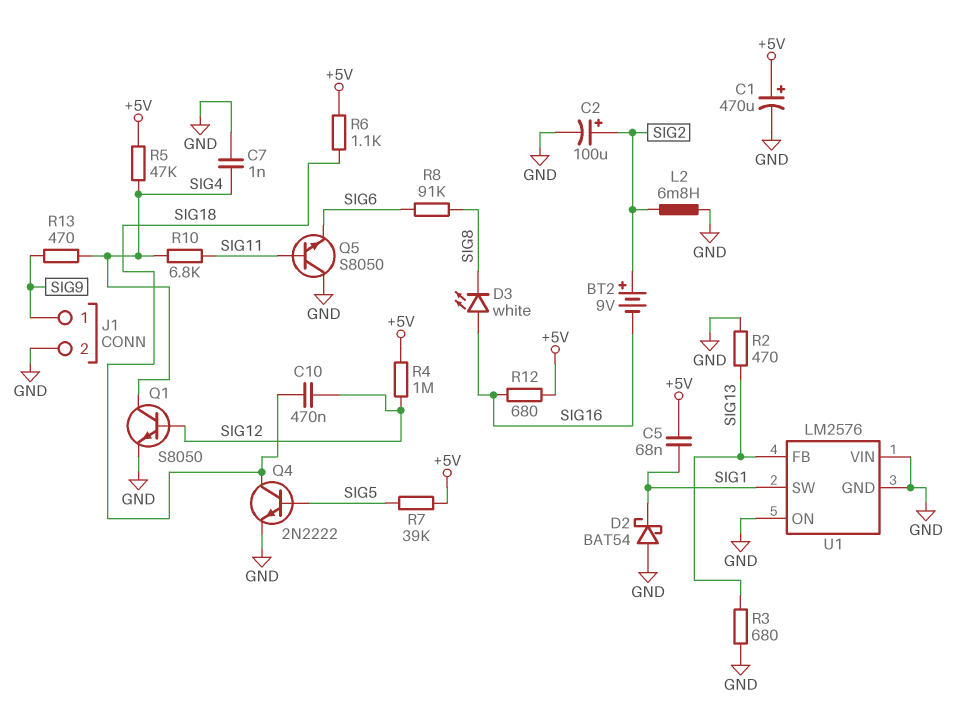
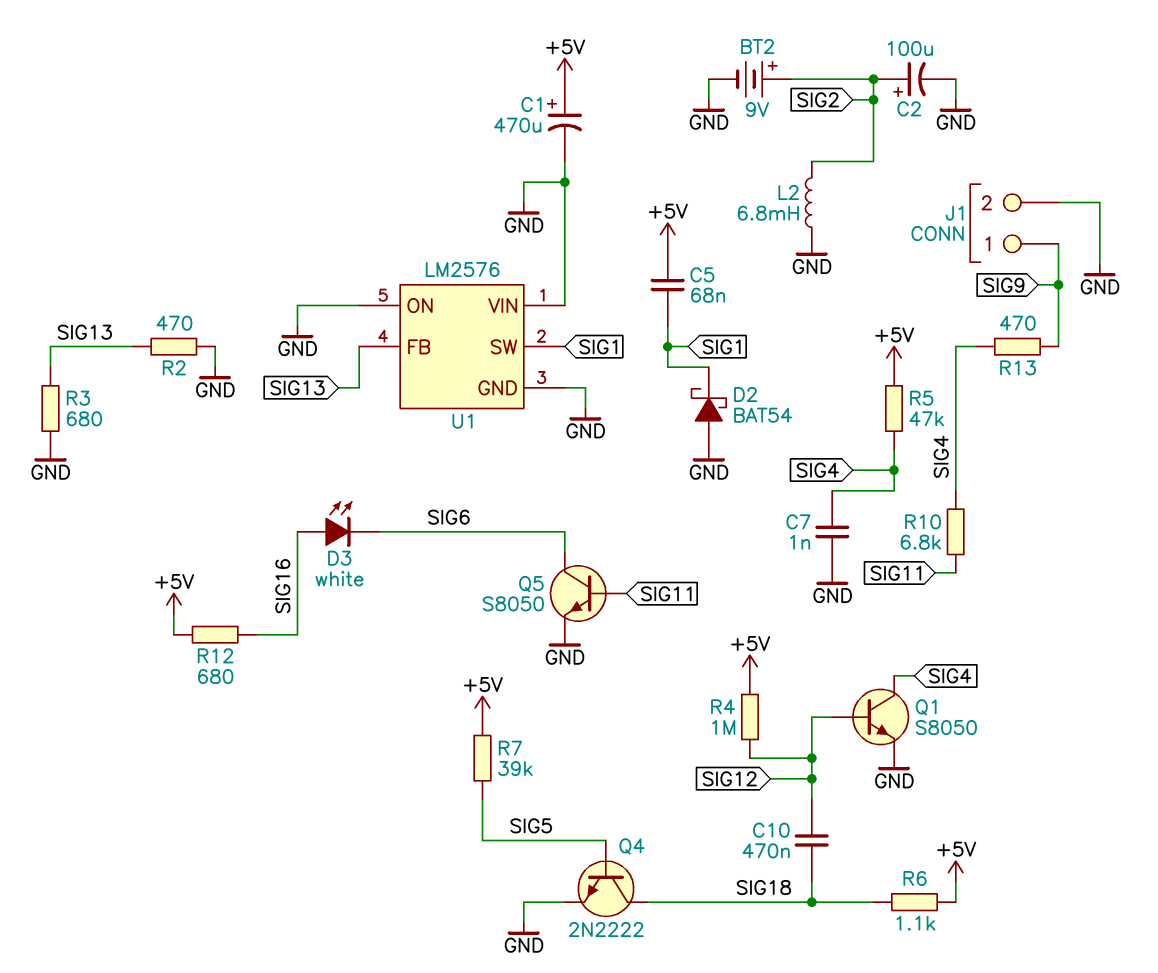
BT2: 9V (plus SIG2, minus SIG16) -> 9V (plus SIG2, minus GND)
D3: LED white (A SIG16, K SIG8) -> LED white (A SIG16, K SIG6)
Q5: NPN S8050 (B SIG11, C GND, E SIG6) -> NPN S8050 (B SIG11, C SIG6, E GND)
R8: 91k (SIG6, SIG8) -> none

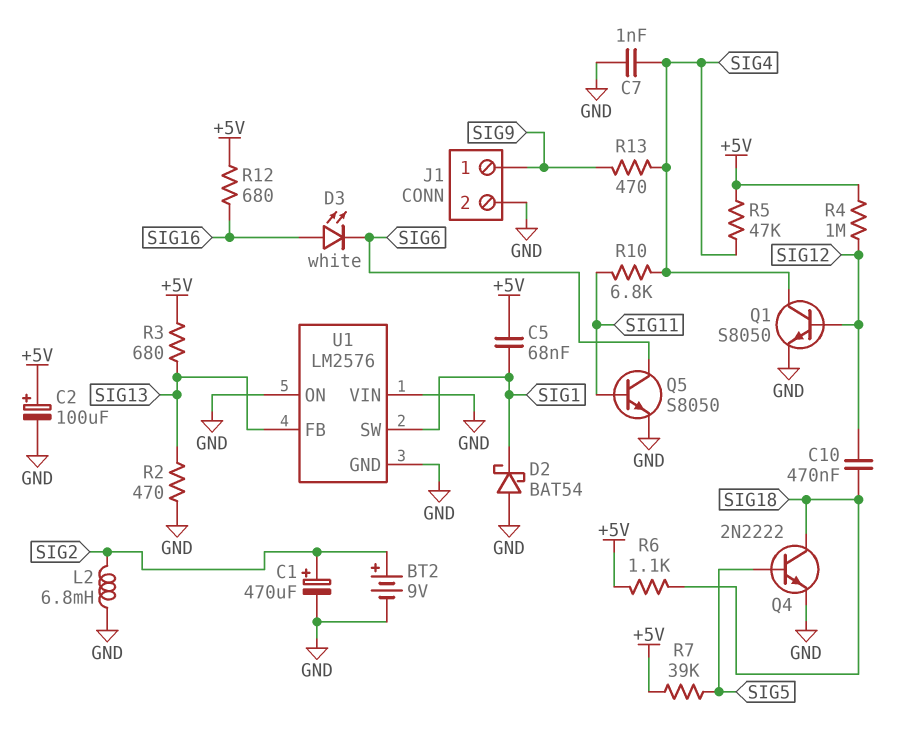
C1: 470uF (plus +5V, minus GND) -> 470uF (plus SIG2, minus GND)
C2: 100uF (plus SIG2, minus GND) -> 100uF (plus +5V, minus GND)
R3: 680 (GND, SIG13) -> 680 (+5V, SIG13)

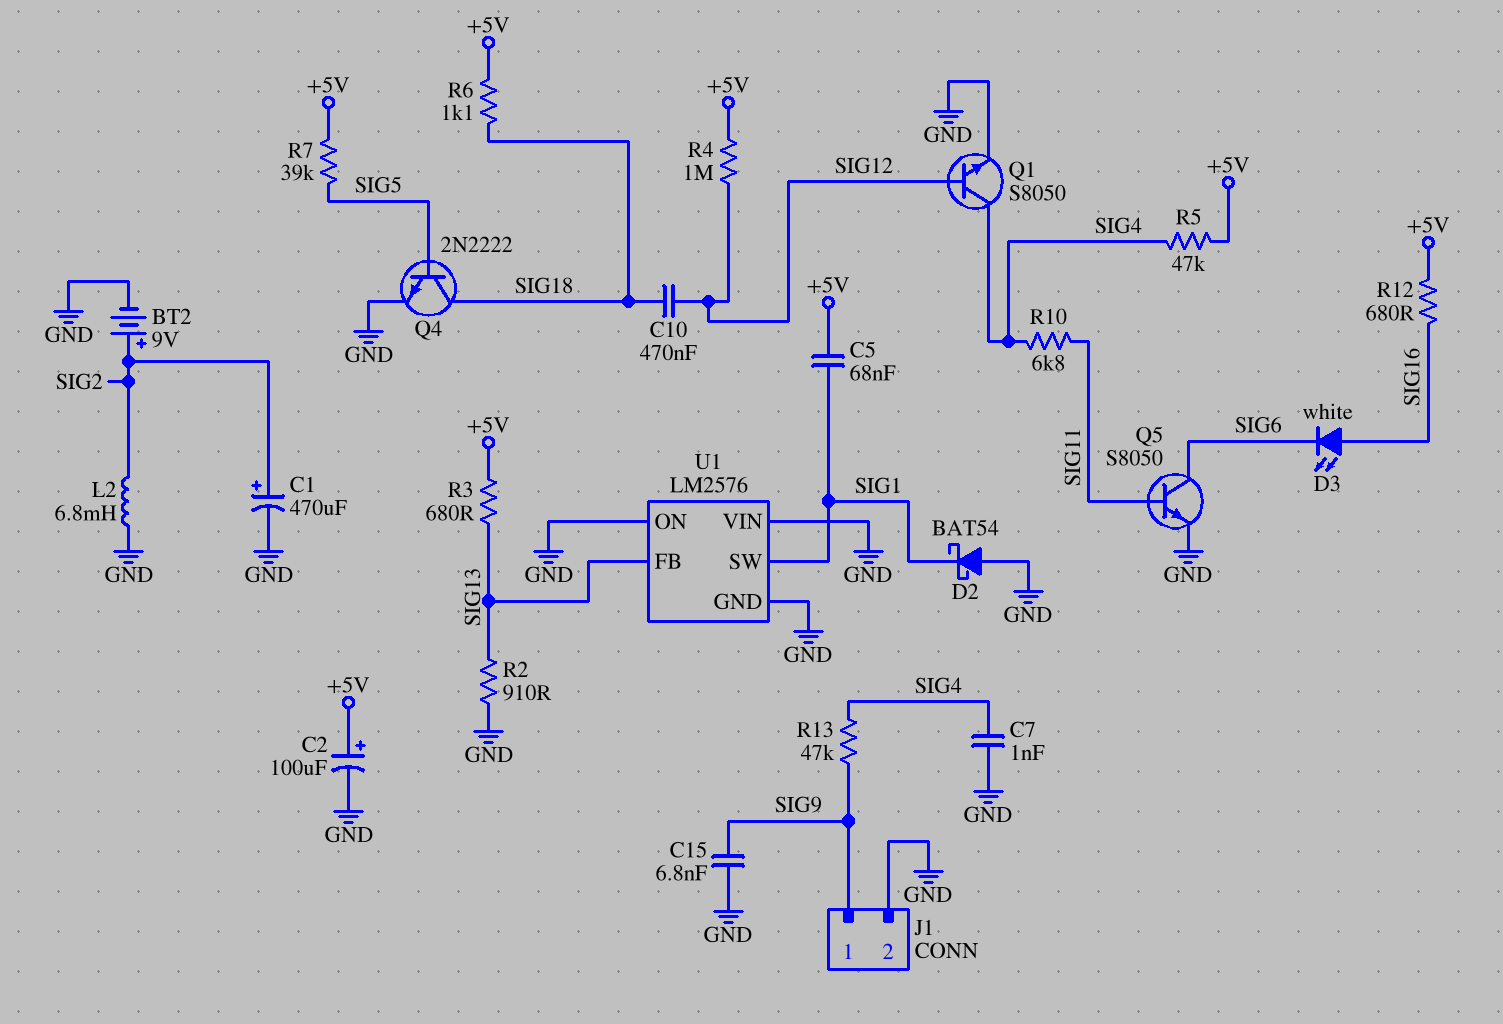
C15: none -> 6.8nF (GND, SIG9)
R2: 470 (GND, SIG13) -> 910 (GND, SIG13)
R13: 470 (SIG4, SIG9) -> 47k (SIG4, SIG9)

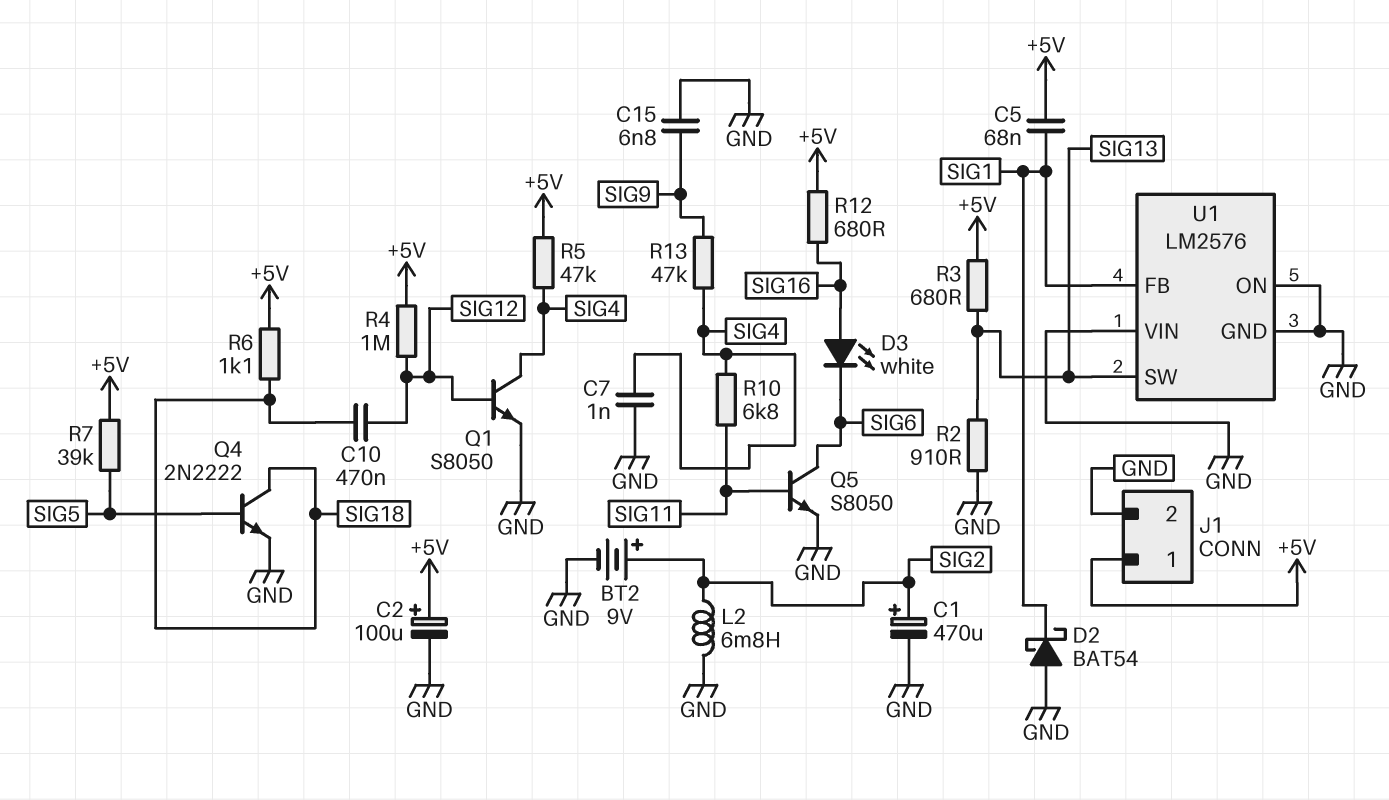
J1 pin 1: SIG9 -> +5V
U1 pin FB: SIG13 -> SIG1
U1 pin SW: SIG1 -> SIG13

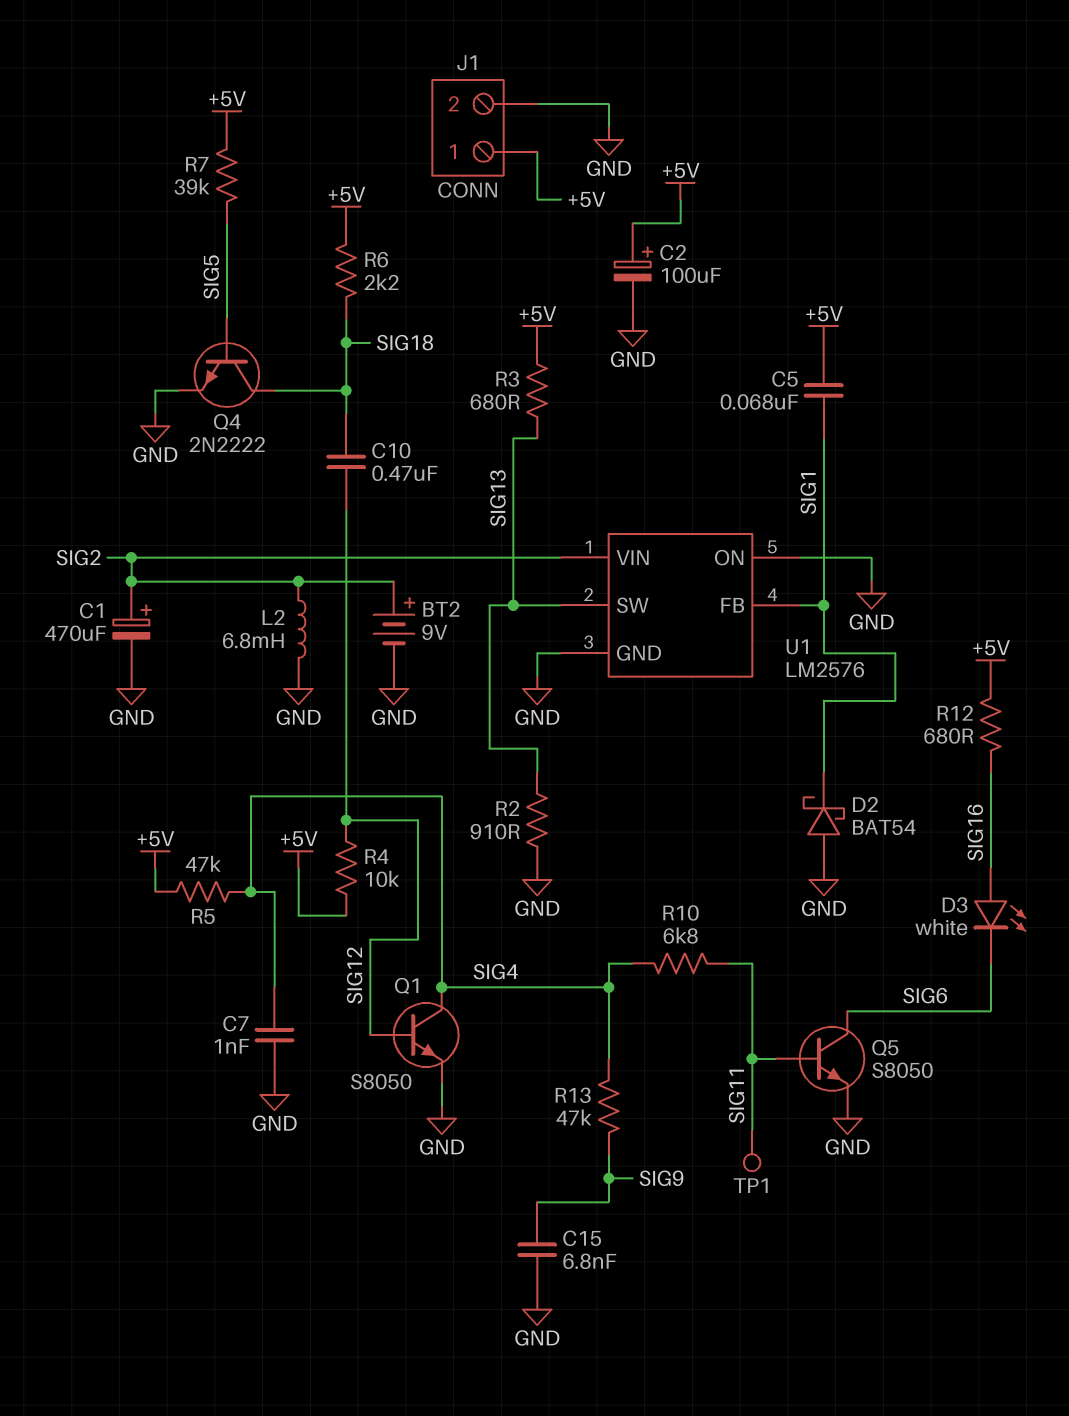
R4: 1M (+5V, SIG12) -> 10k (+5V, SIG12)
R6: 1.1k (+5V, SIG18) -> 2.2k (+5V, SIG18)
TP1: none -> test point (SIG11)
U1 pin VIN: GND -> SIG2

